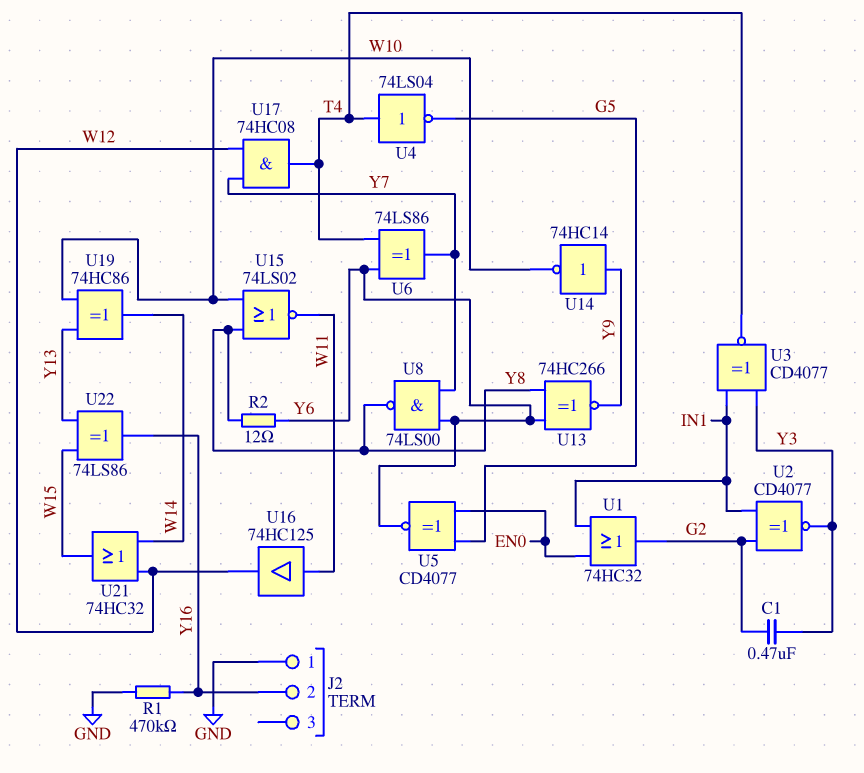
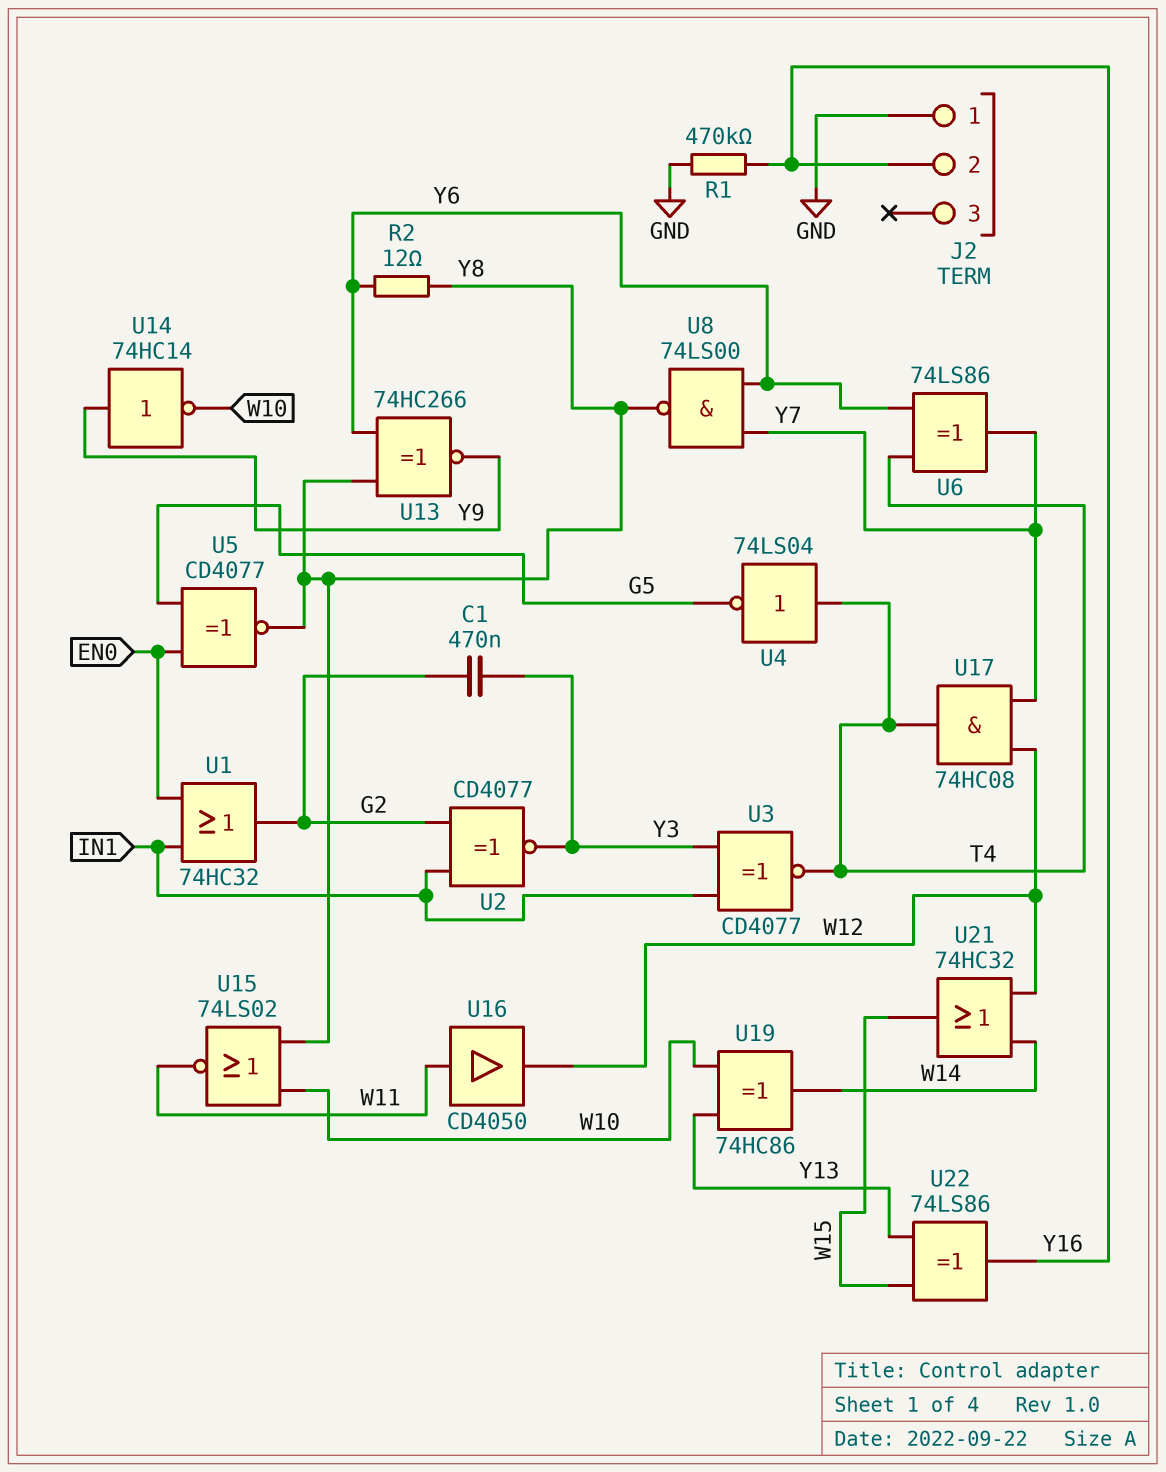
U5: XNOR CD4077 (in EN0, in G5, out Y6) -> XNOR CD4077 (in EN0, in G5, out Y8)
U16: buffer 74HC125 (in W11, out W12) -> buffer CD4050 (in W11, out W12)

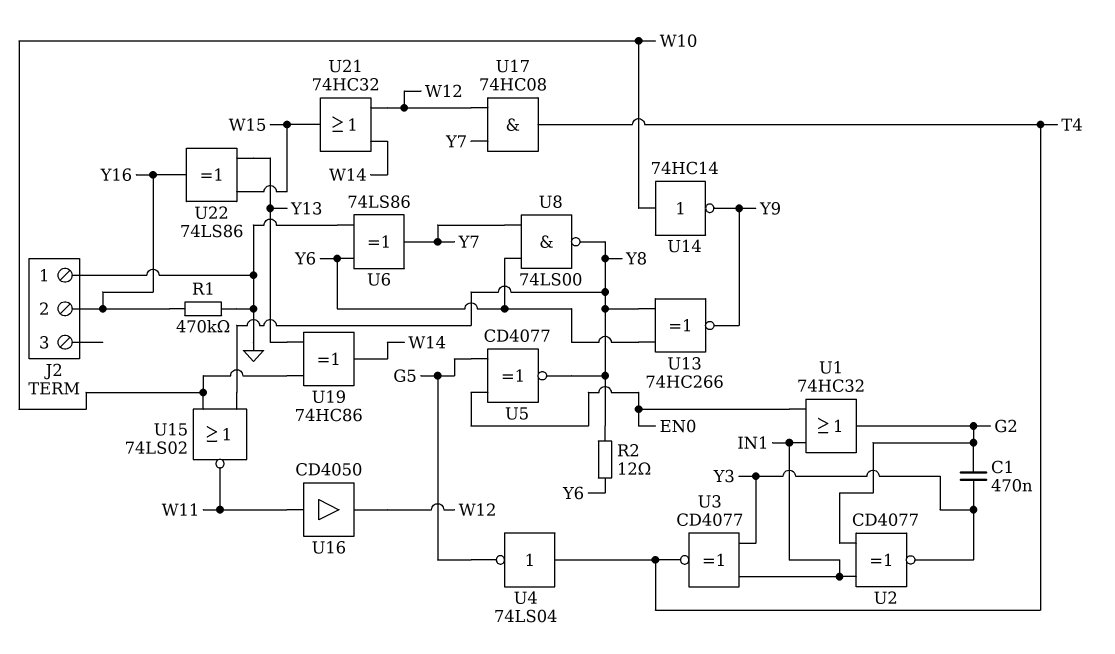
U6: XOR 74LS86 (in T4, in Y6, out Y7) -> XOR 74LS86 (in GND, in Y6, out Y7)
U14: NOT 74HC14 (in Y9, out W10) -> NOT 74HC14 (in W10, out Y9)

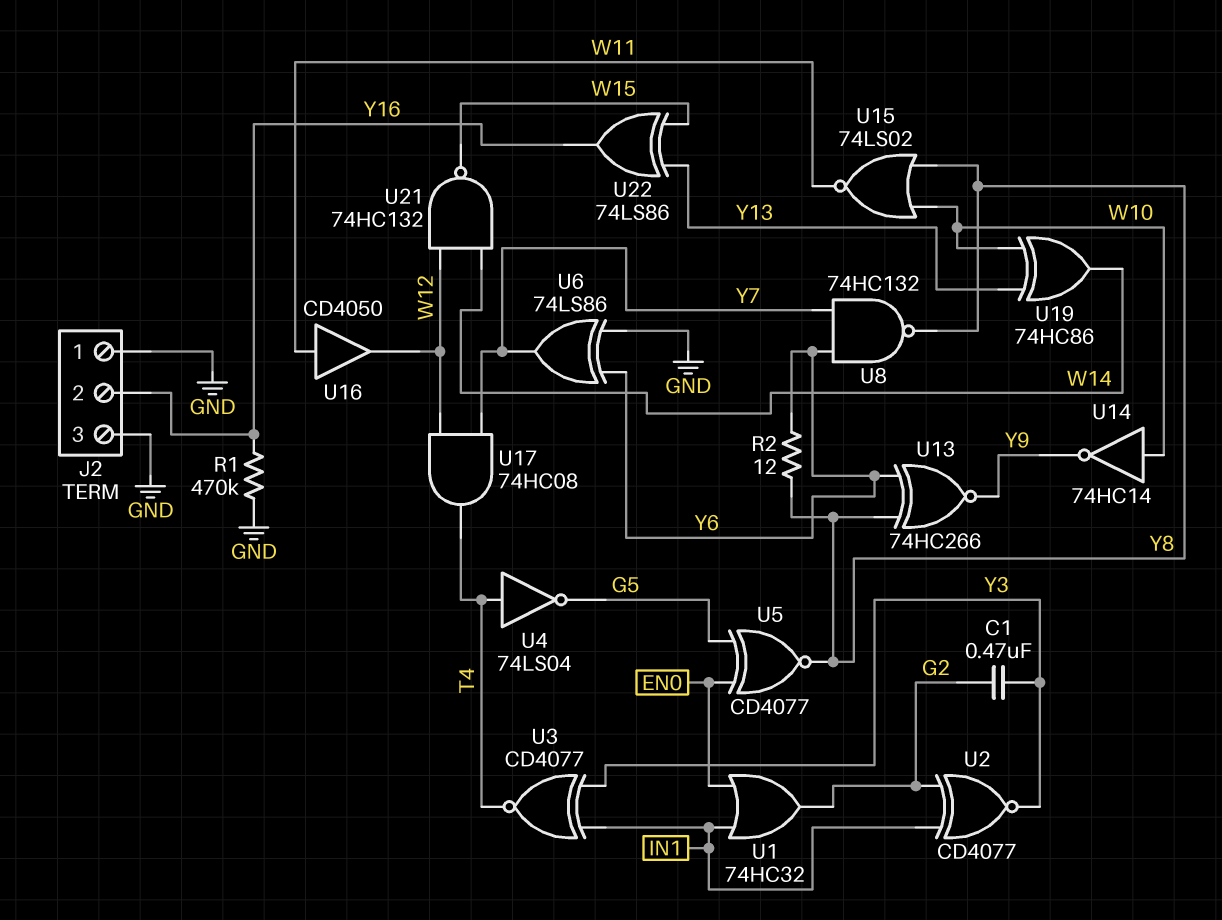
J2 pin 3: none -> GND
U8: NAND 74LS00 (in Y6, in Y7, out Y8) -> NAND 74HC132 (in Y6, in Y7, out Y8)
U21: OR 74HC32 (in W12, in W14, out W15) -> NAND 74HC132 (in W12, in W14, out W15)

